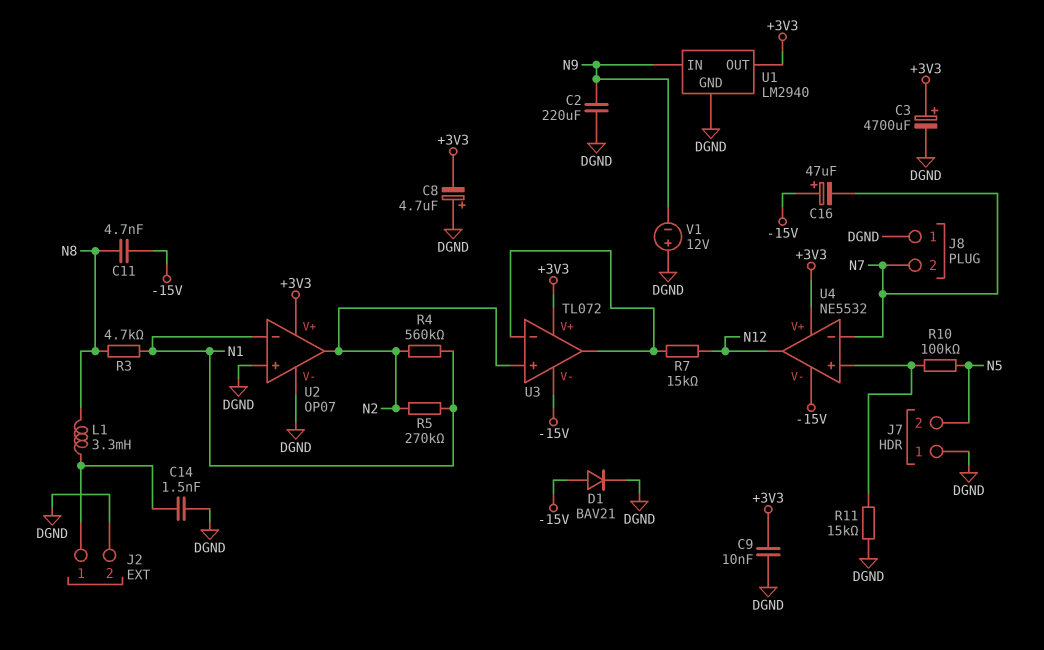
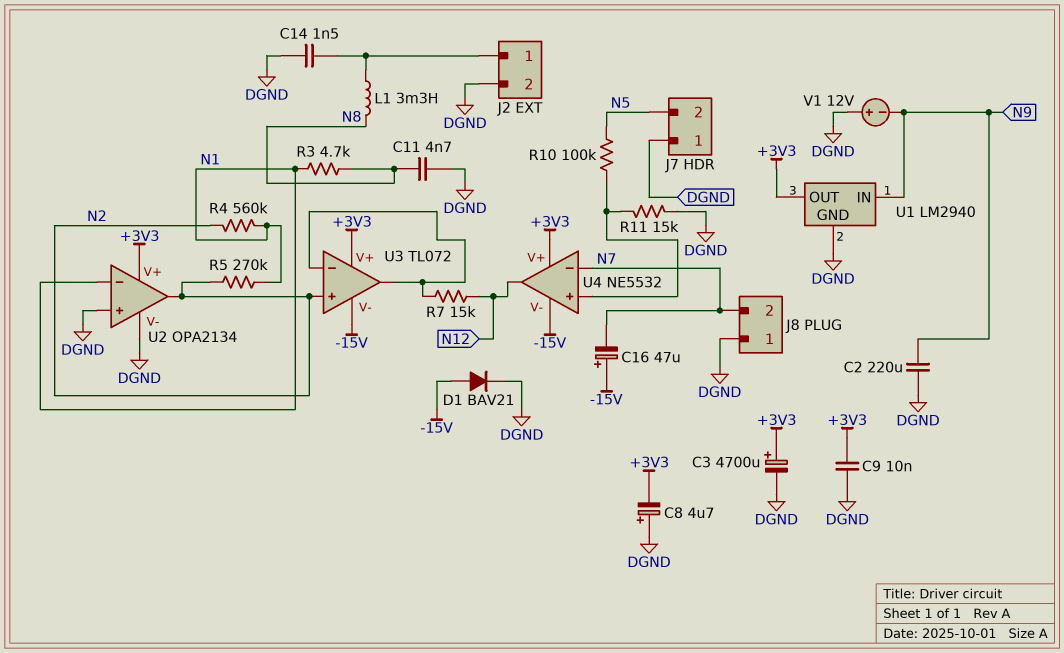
C11: 4.7nF (-15V, N8) -> 4.7nF (DGND, N8)
U2: OP07 -> OPA2134

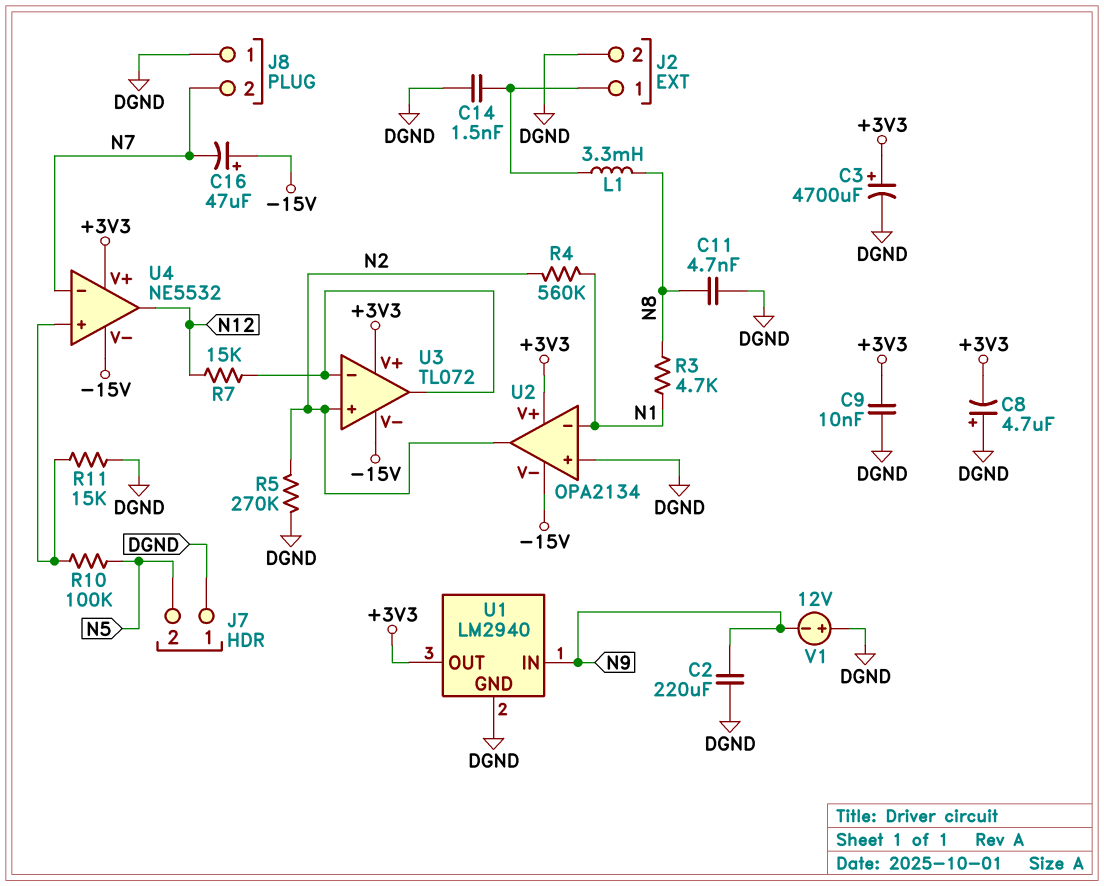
D1: diode BAV21 (A -15V, K DGND) -> none
R5: 270k (N1, N2) -> 270k (DGND, N2)
U2 pin V-: DGND -> -15V

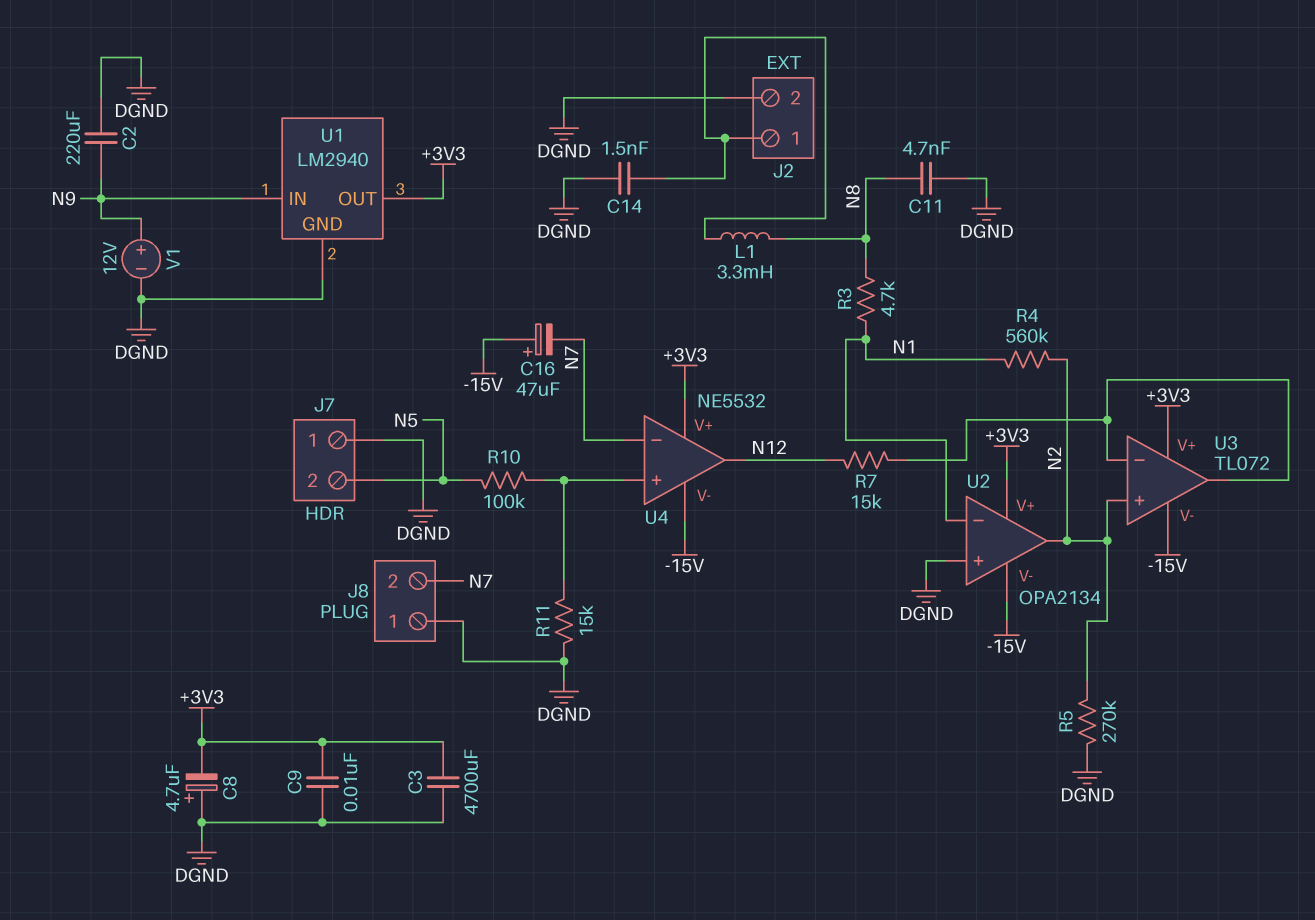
C3: 4700uF (plus +3V3, minus DGND) -> 4700uF (+3V3, DGND)
V1: 12V (plus DGND, minus N9) -> 12V (plus N9, minus DGND)

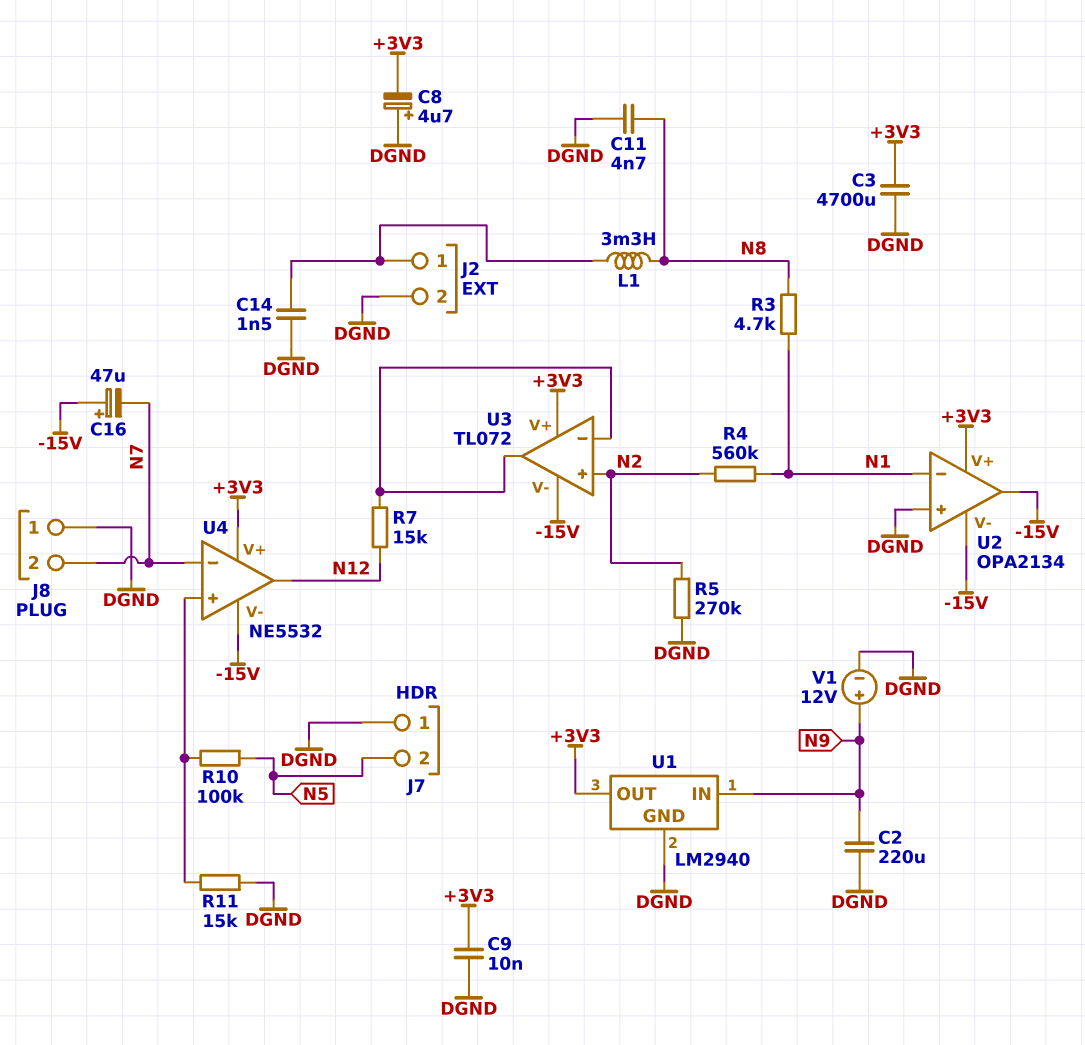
U2 pin out: N2 -> -15V

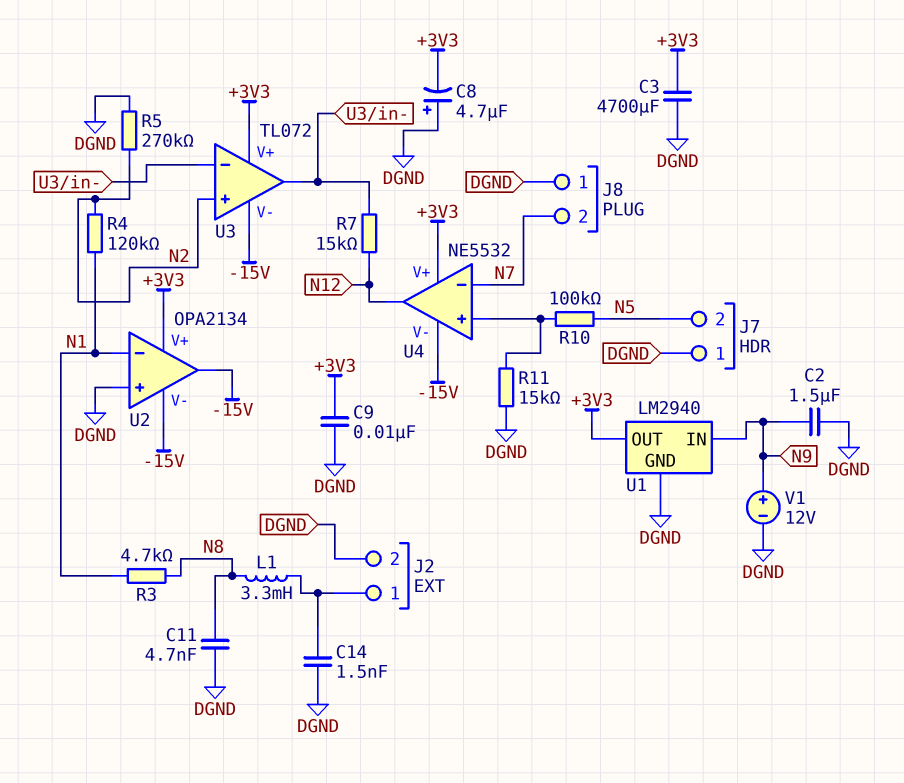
C2: 220uF (DGND, N9) -> 1.5uF (DGND, N9)
C16: 47uF (plus -15V, minus N7) -> none
R4: 560k (N1, N2) -> 120k (N1, N2)

